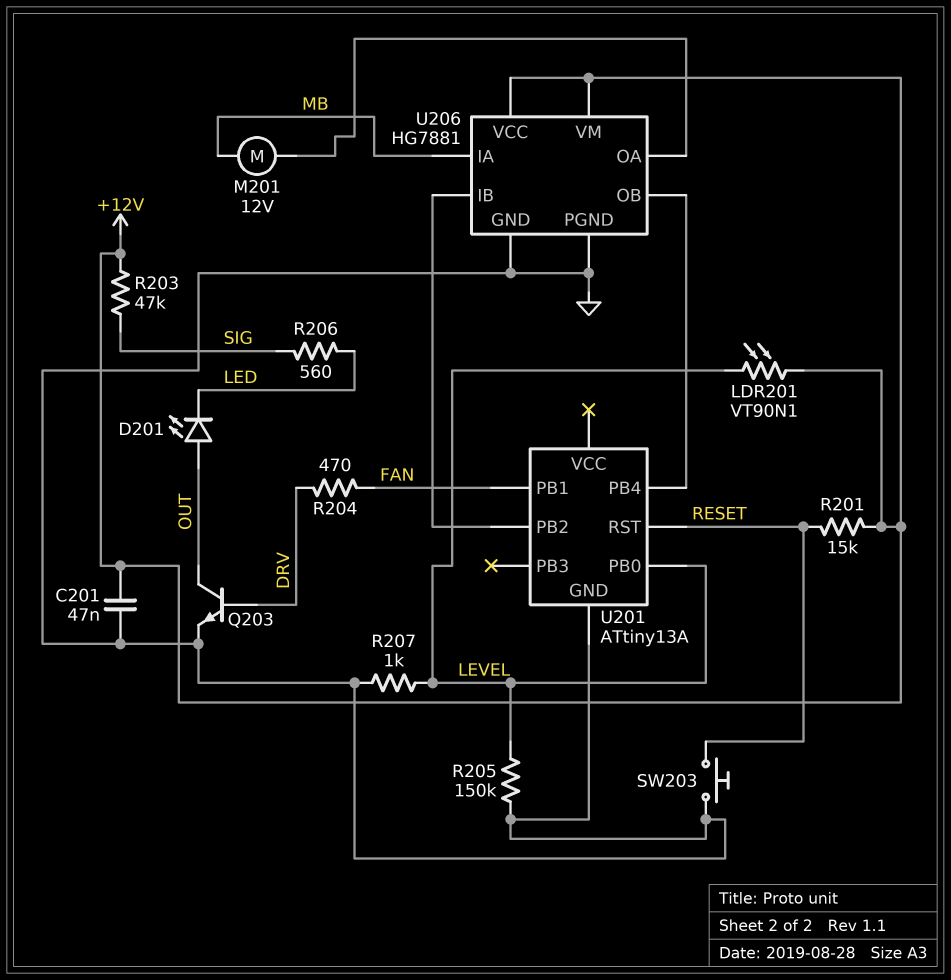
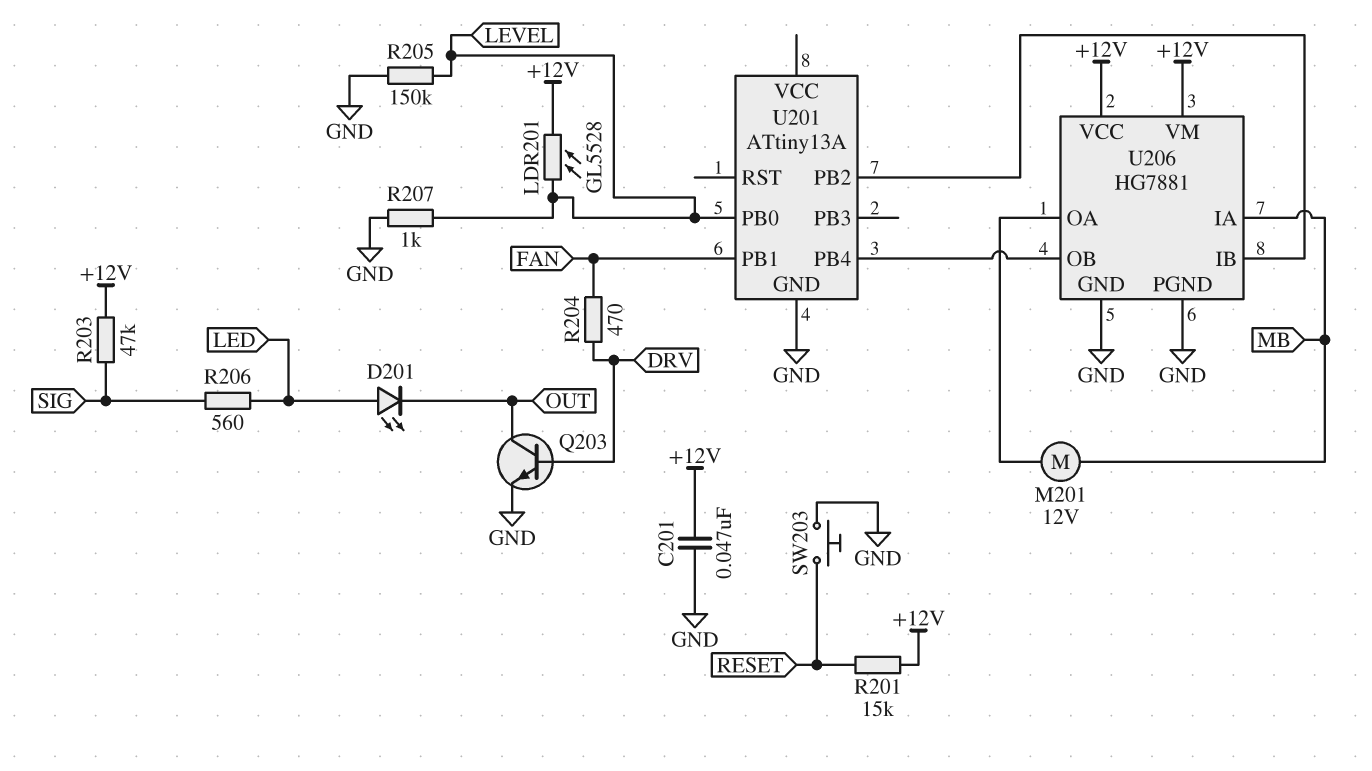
D201: LED (A OUT, K LED) -> LED (A LED, K OUT)
LDR201: VT90N1 (+12V, LEVEL) -> GL5528 (+12V, LEVEL)
U201 pin RST: RESET -> none

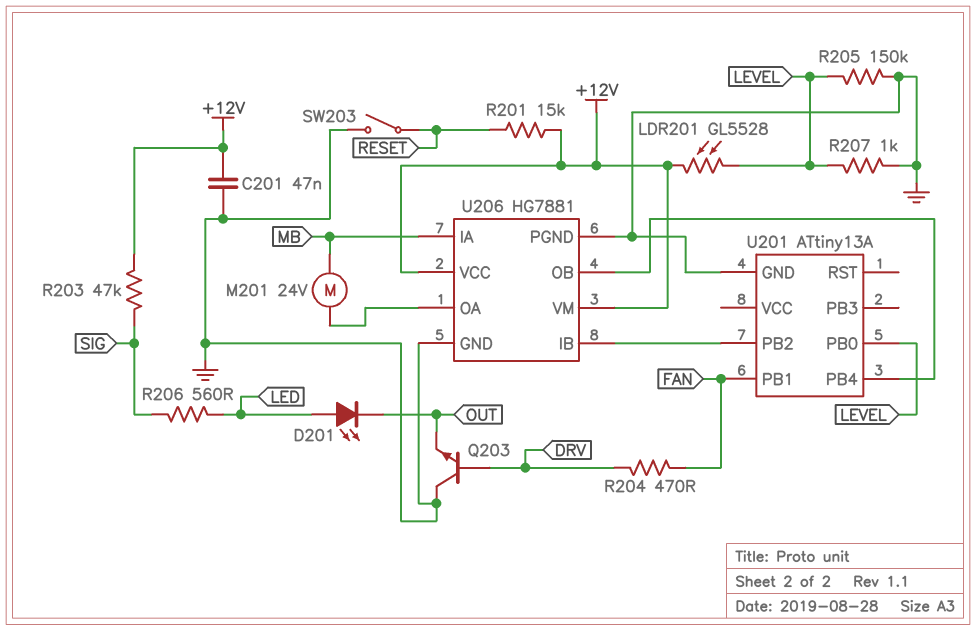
M201: motor 12V (MB, U206/OA) -> motor 24V (MB, U206/OA)
Q203: NPN (B DRV, C OUT, E GND) -> NPN (B DRV, C GND, E OUT)
SW203: button (GND, RESET) -> switch (GND, RESET)

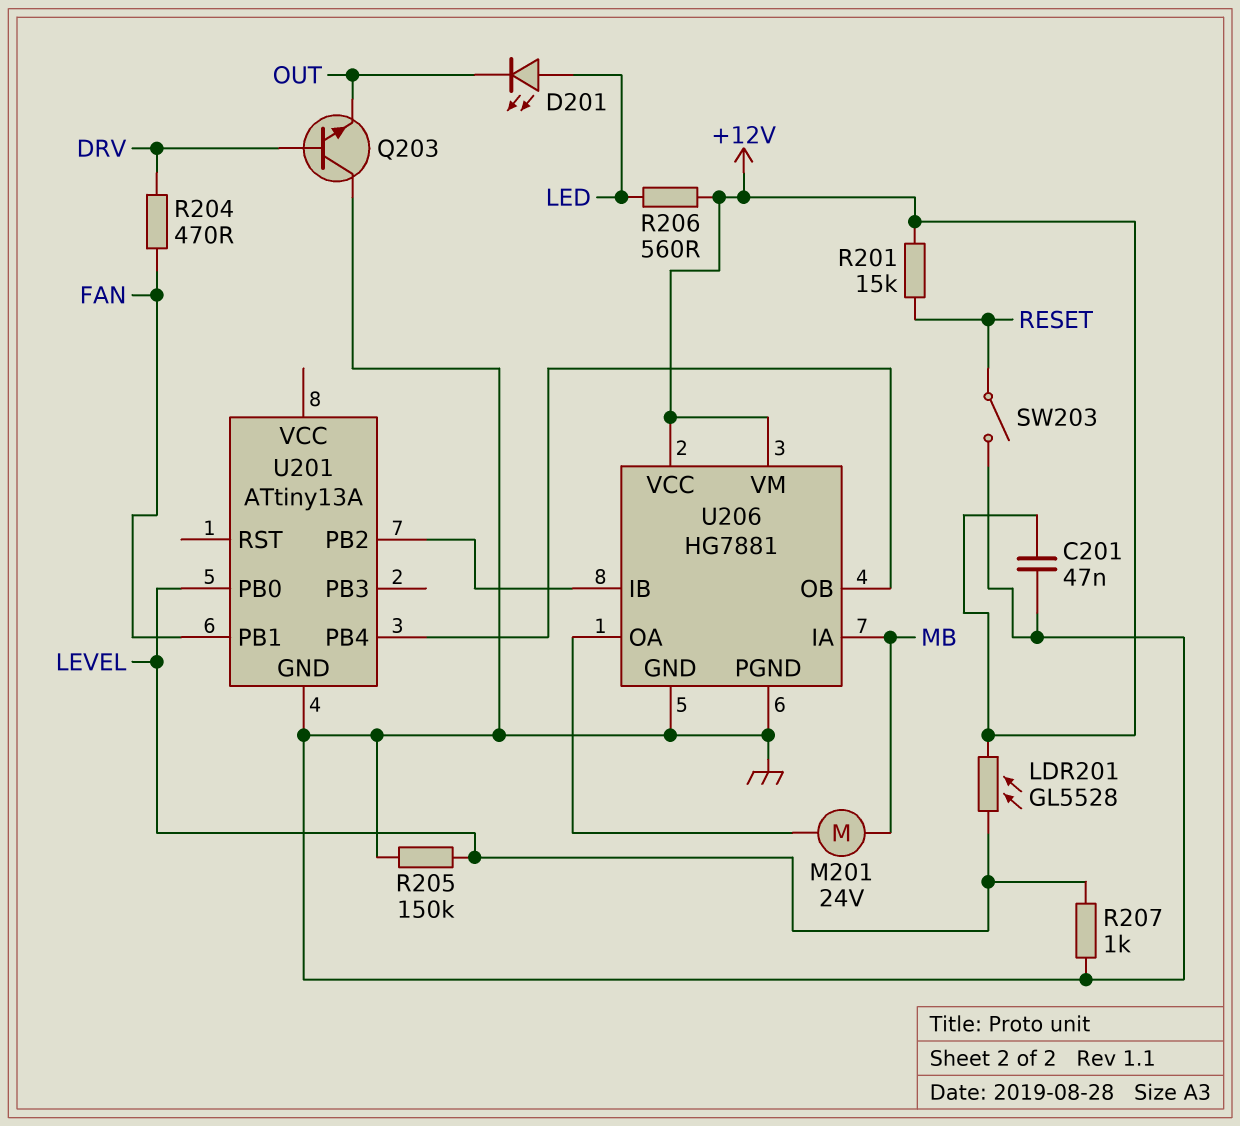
R203: 47k (+12V, SIG) -> none
R206: 560 (LED, SIG) -> 560 (+12V, LED)

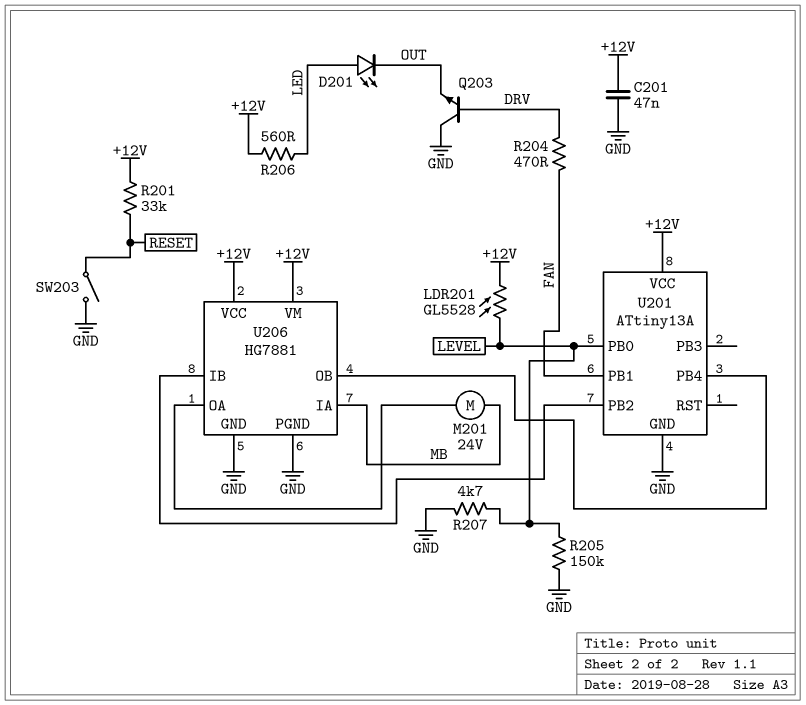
R201: 15k (+12V, RESET) -> 33k (+12V, RESET)
R207: 1k (GND, LEVEL) -> 4.7k (GND, LEVEL)
U201 pin VCC: none -> +12V

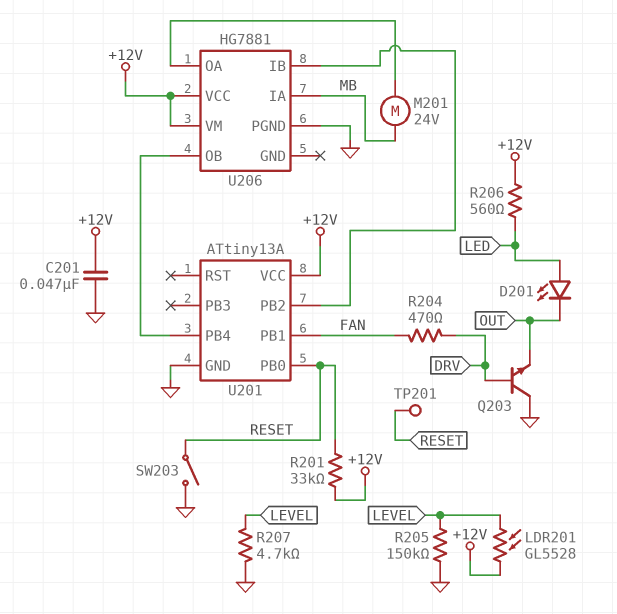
TP201: none -> test point (RESET)
U201 pin PB0: LEVEL -> RESET
U206 pin GND: GND -> none

